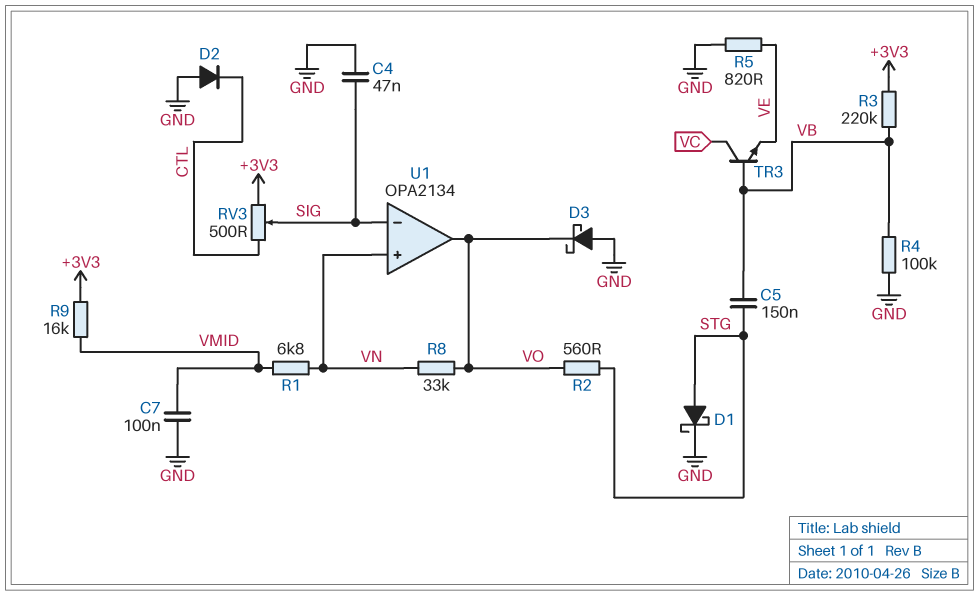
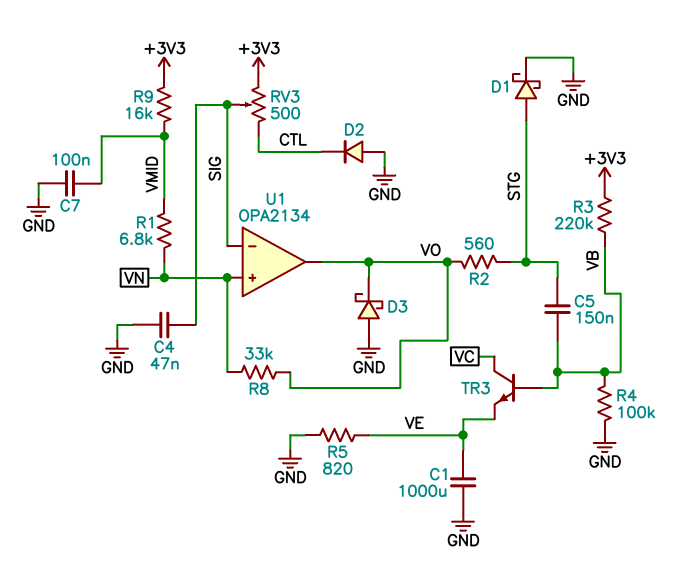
C1: none -> 1000uF (GND, VE)

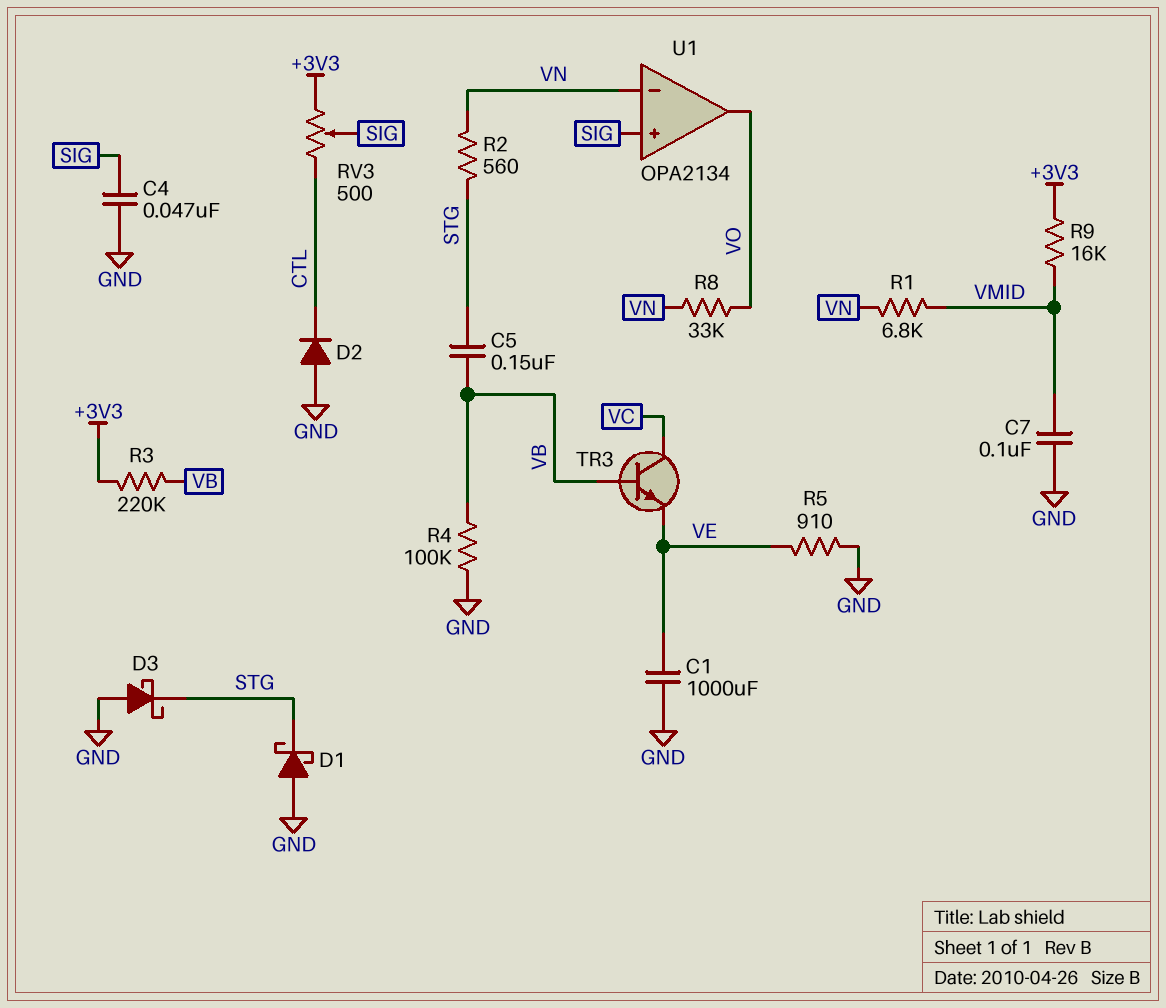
D1: schottky (A STG, K GND) -> schottky (A GND, K STG)
D3: schottky (A GND, K VO) -> schottky (A GND, K STG)
R2: 560 (STG, VO) -> 560 (STG, VN)
R5: 820 (GND, VE) -> 910 (GND, VE)
U1 pin in+: VN -> SIG
U1 pin in-: SIG -> VN

